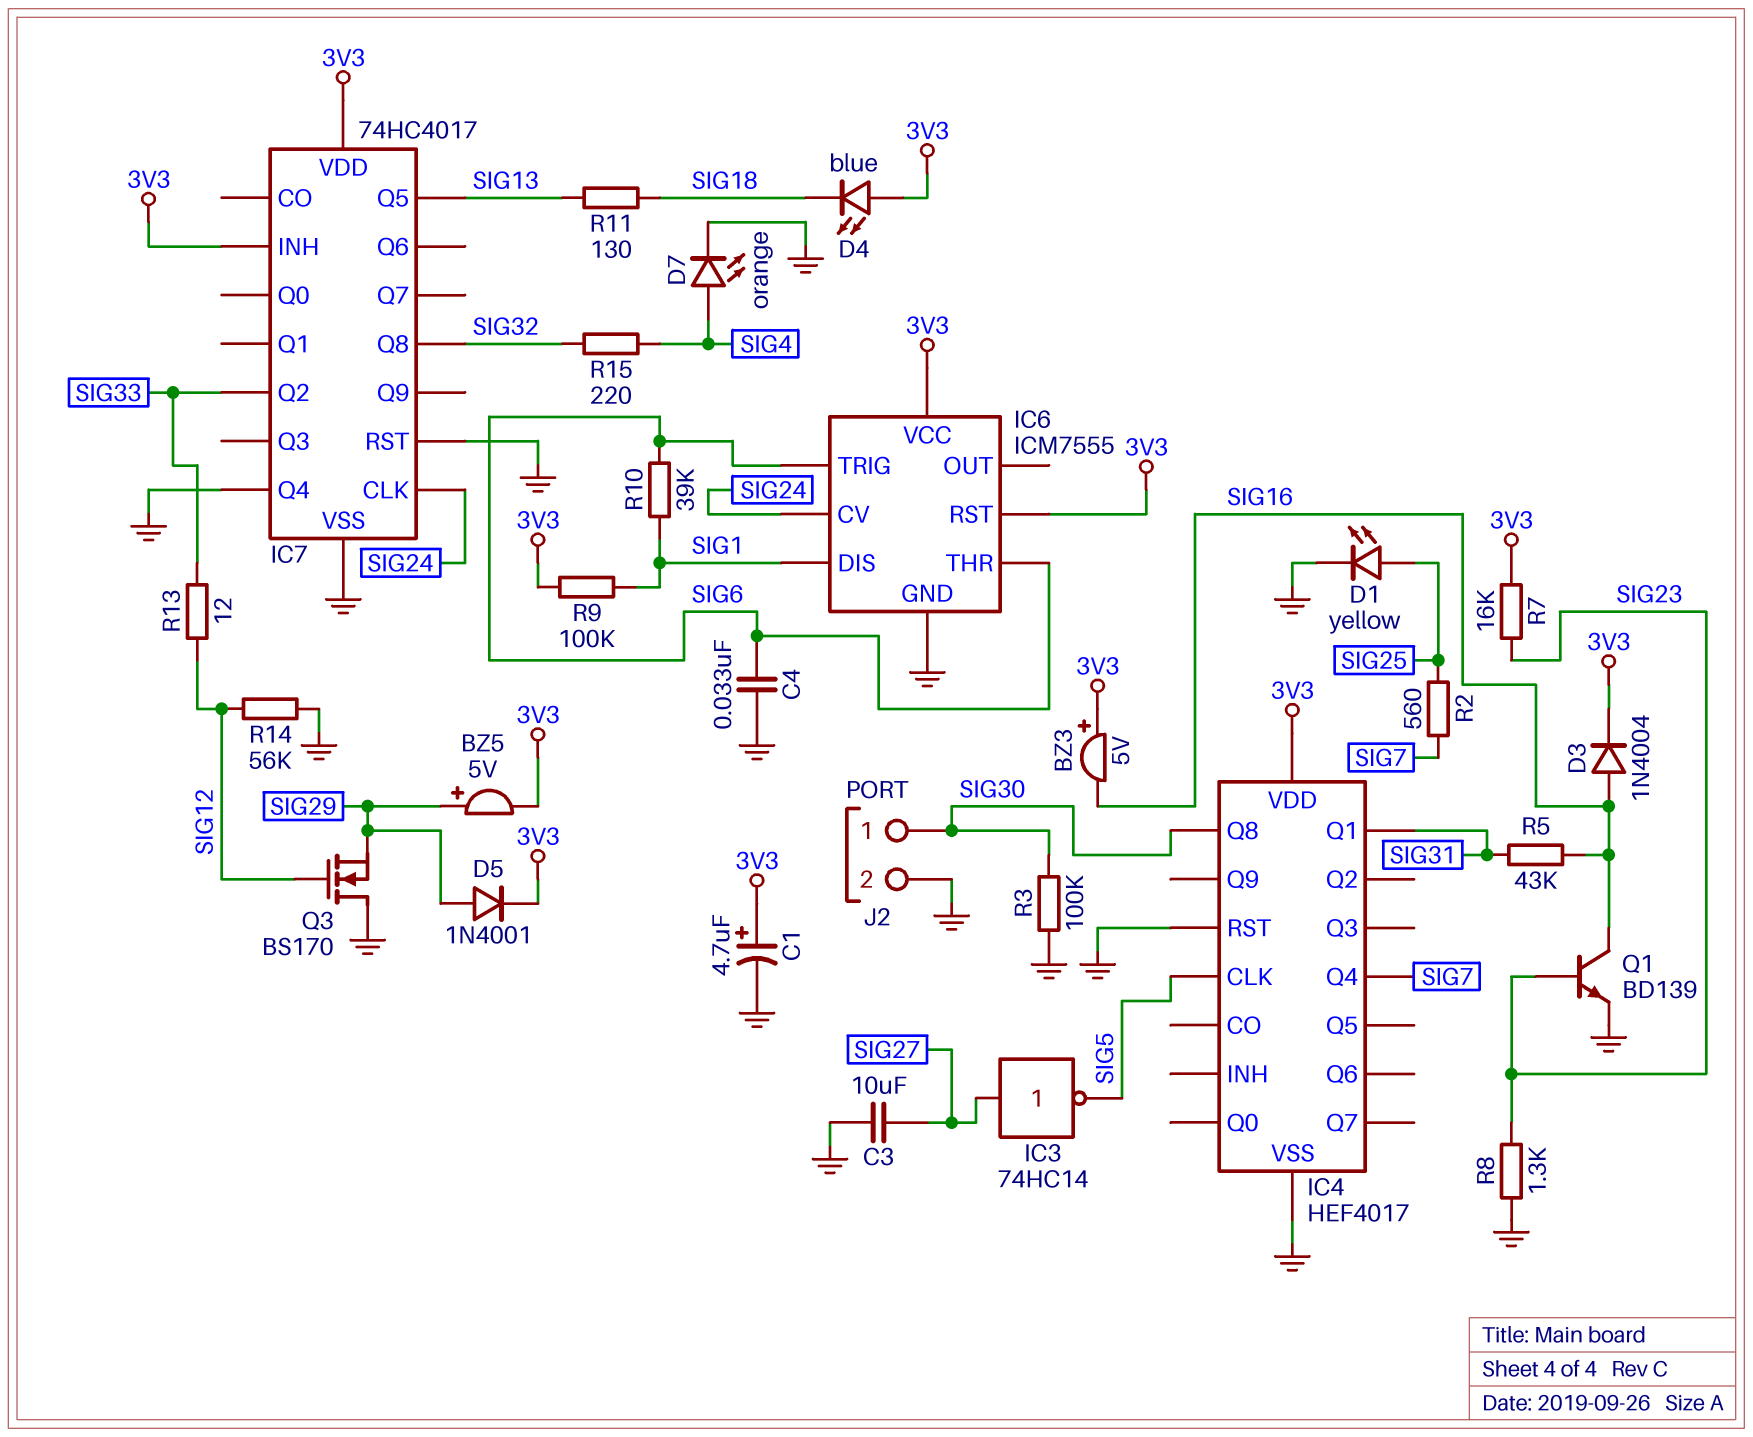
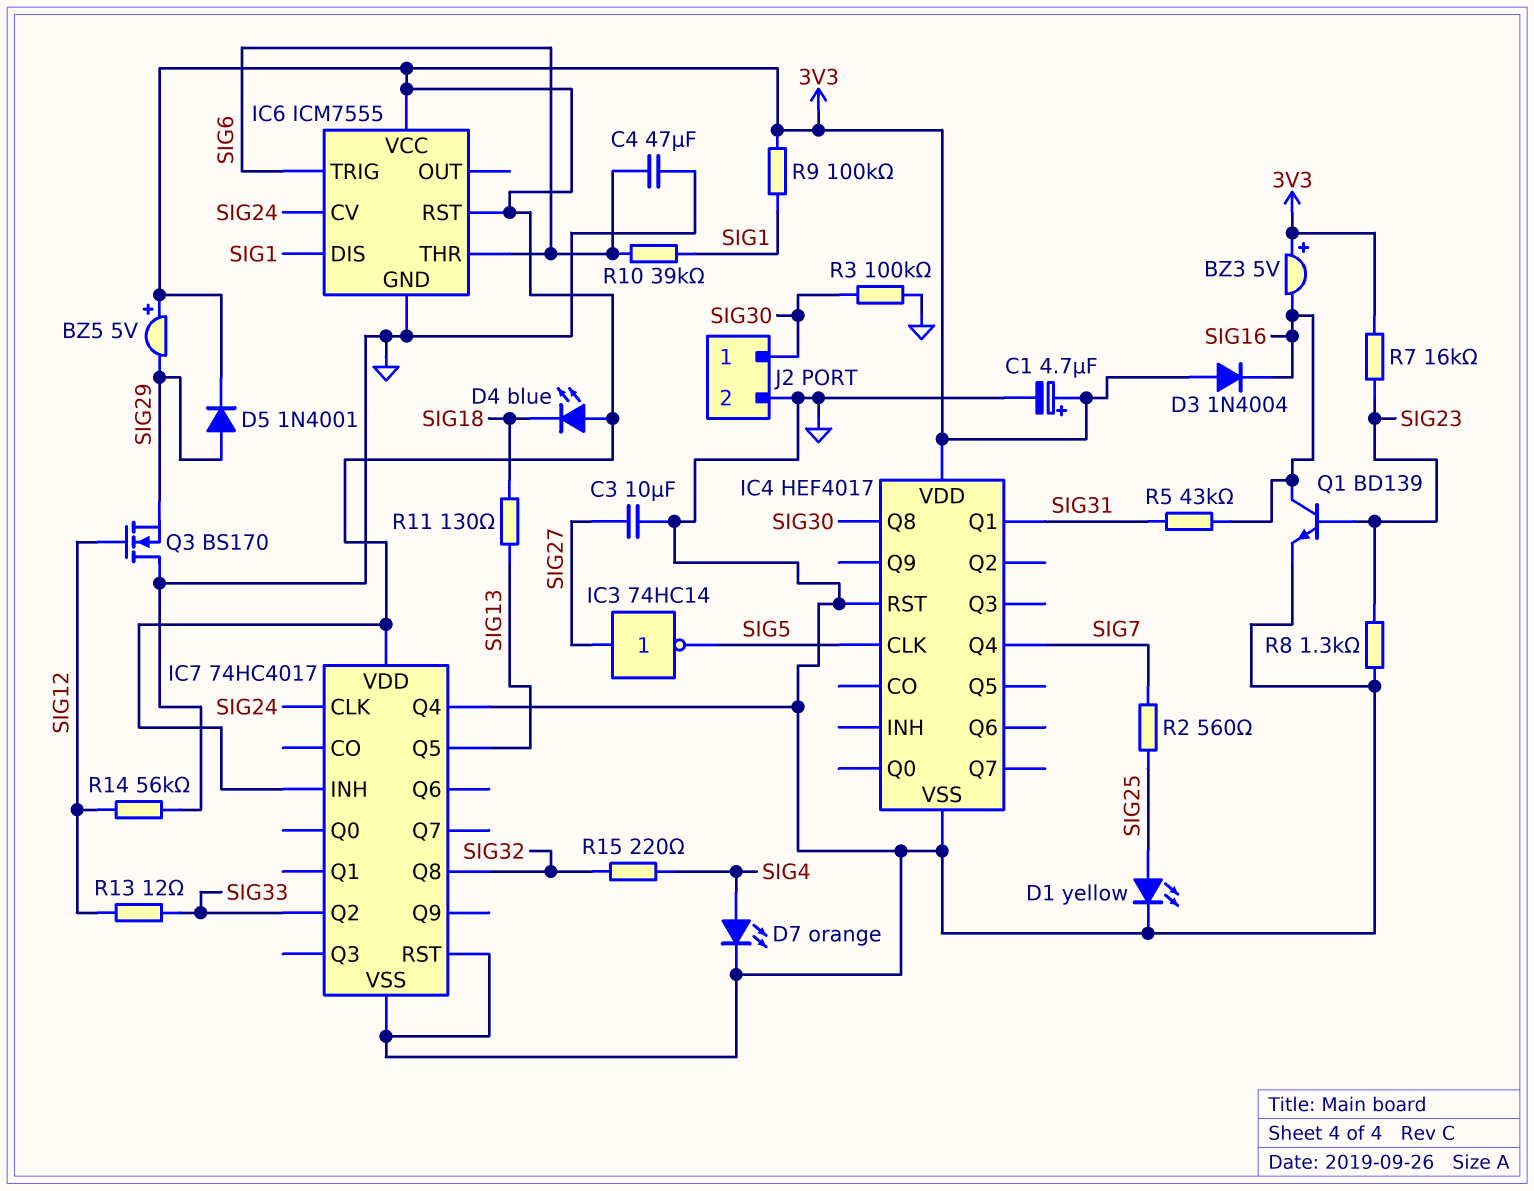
BZ5: buzzer 5V (plus SIG29, minus 3V3) -> buzzer 5V (plus 3V3, minus SIG29)
C4: 33nF (GND, SIG6) -> 47uF (GND, SIG6)
D3: diode 1N4004 (A SIG16, K 3V3) -> diode 1N4004 (A 3V3, K SIG16)

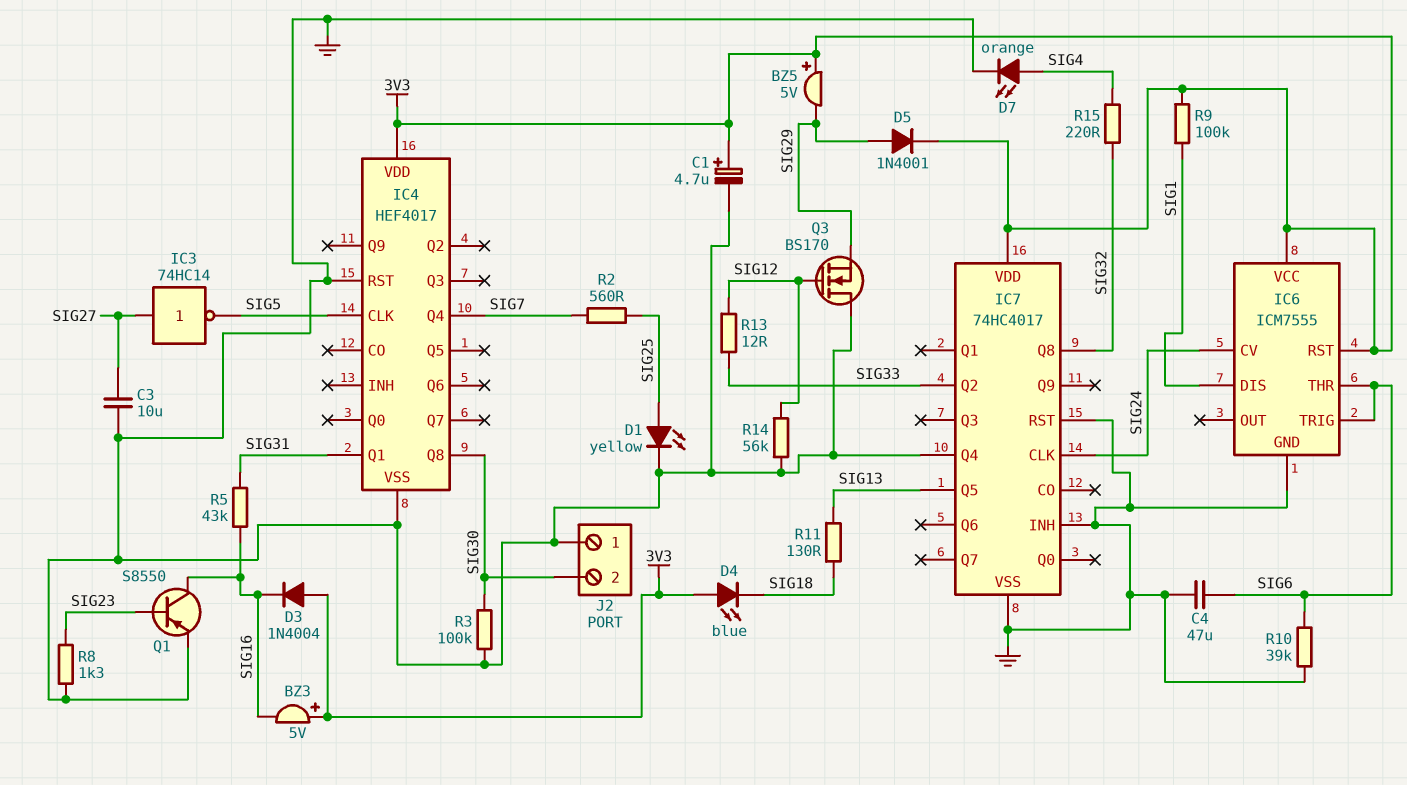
IC7 pin INH: 3V3 -> GND
J2 pin 1: SIG30 -> GND
J2 pin 2: GND -> SIG30
Q1: NPN BD139 (B SIG23, C SIG16, E GND) -> PNP S8550 (B SIG23, C SIG16, E GND)
R7: 16k (3V3, SIG23) -> none
R10: 39k (SIG1, SIG6) -> 39k (GND, SIG6)

